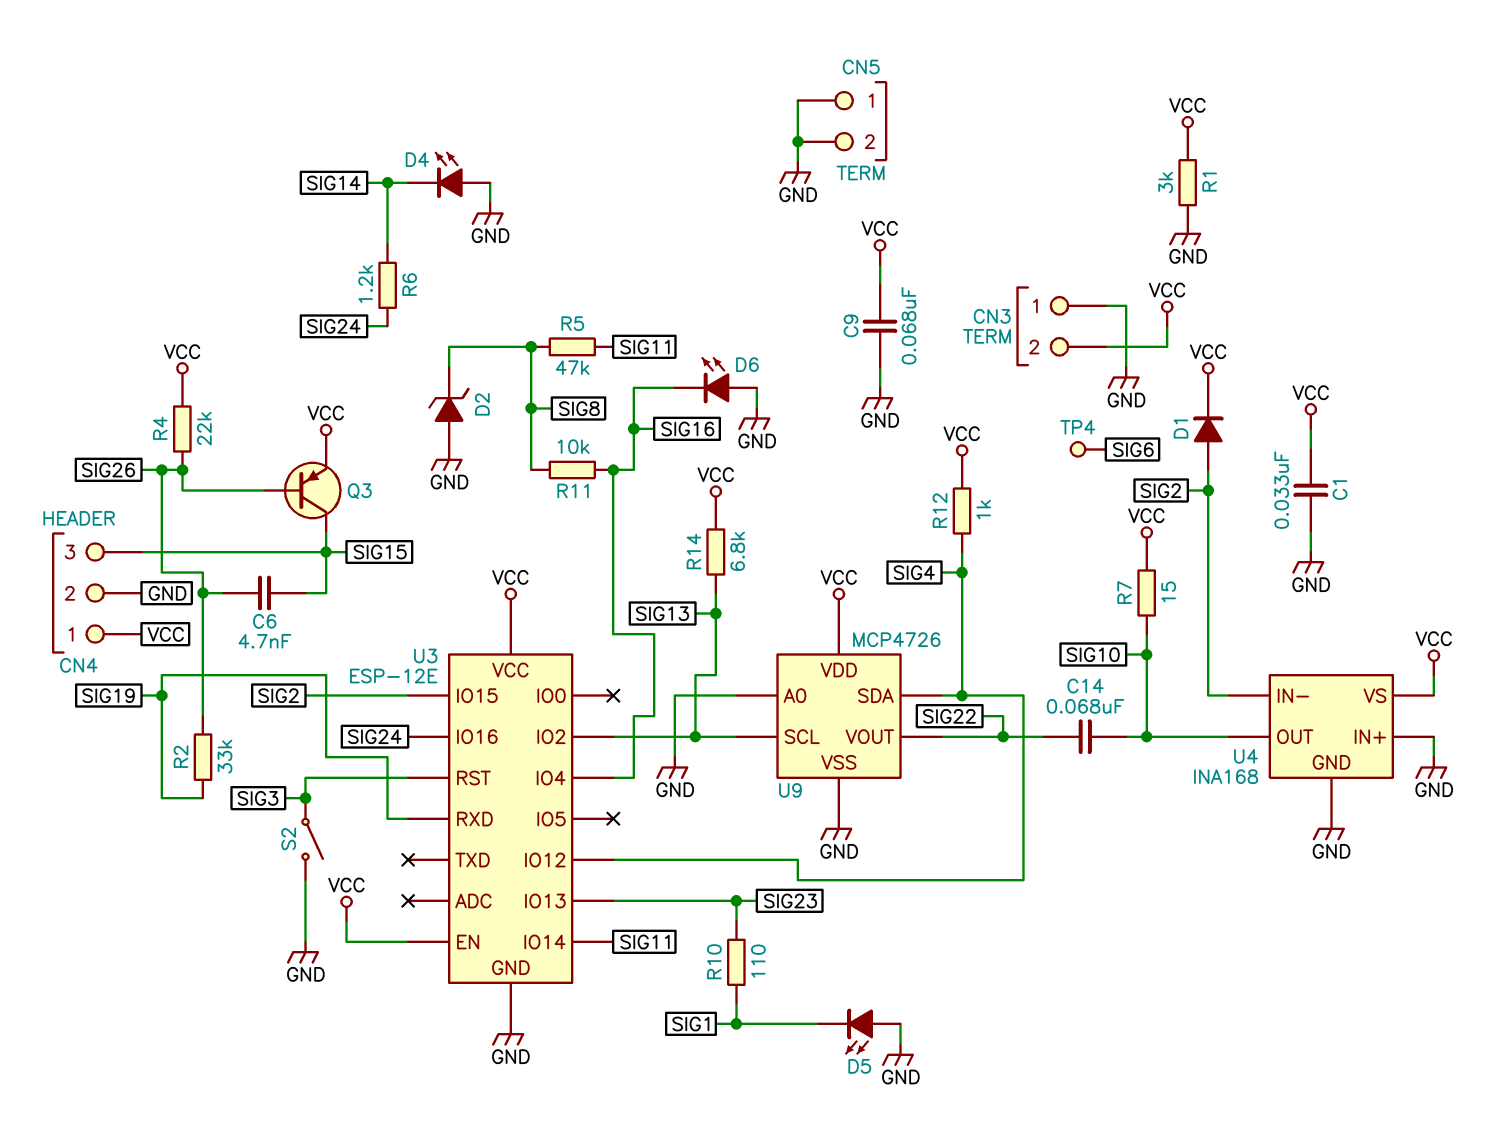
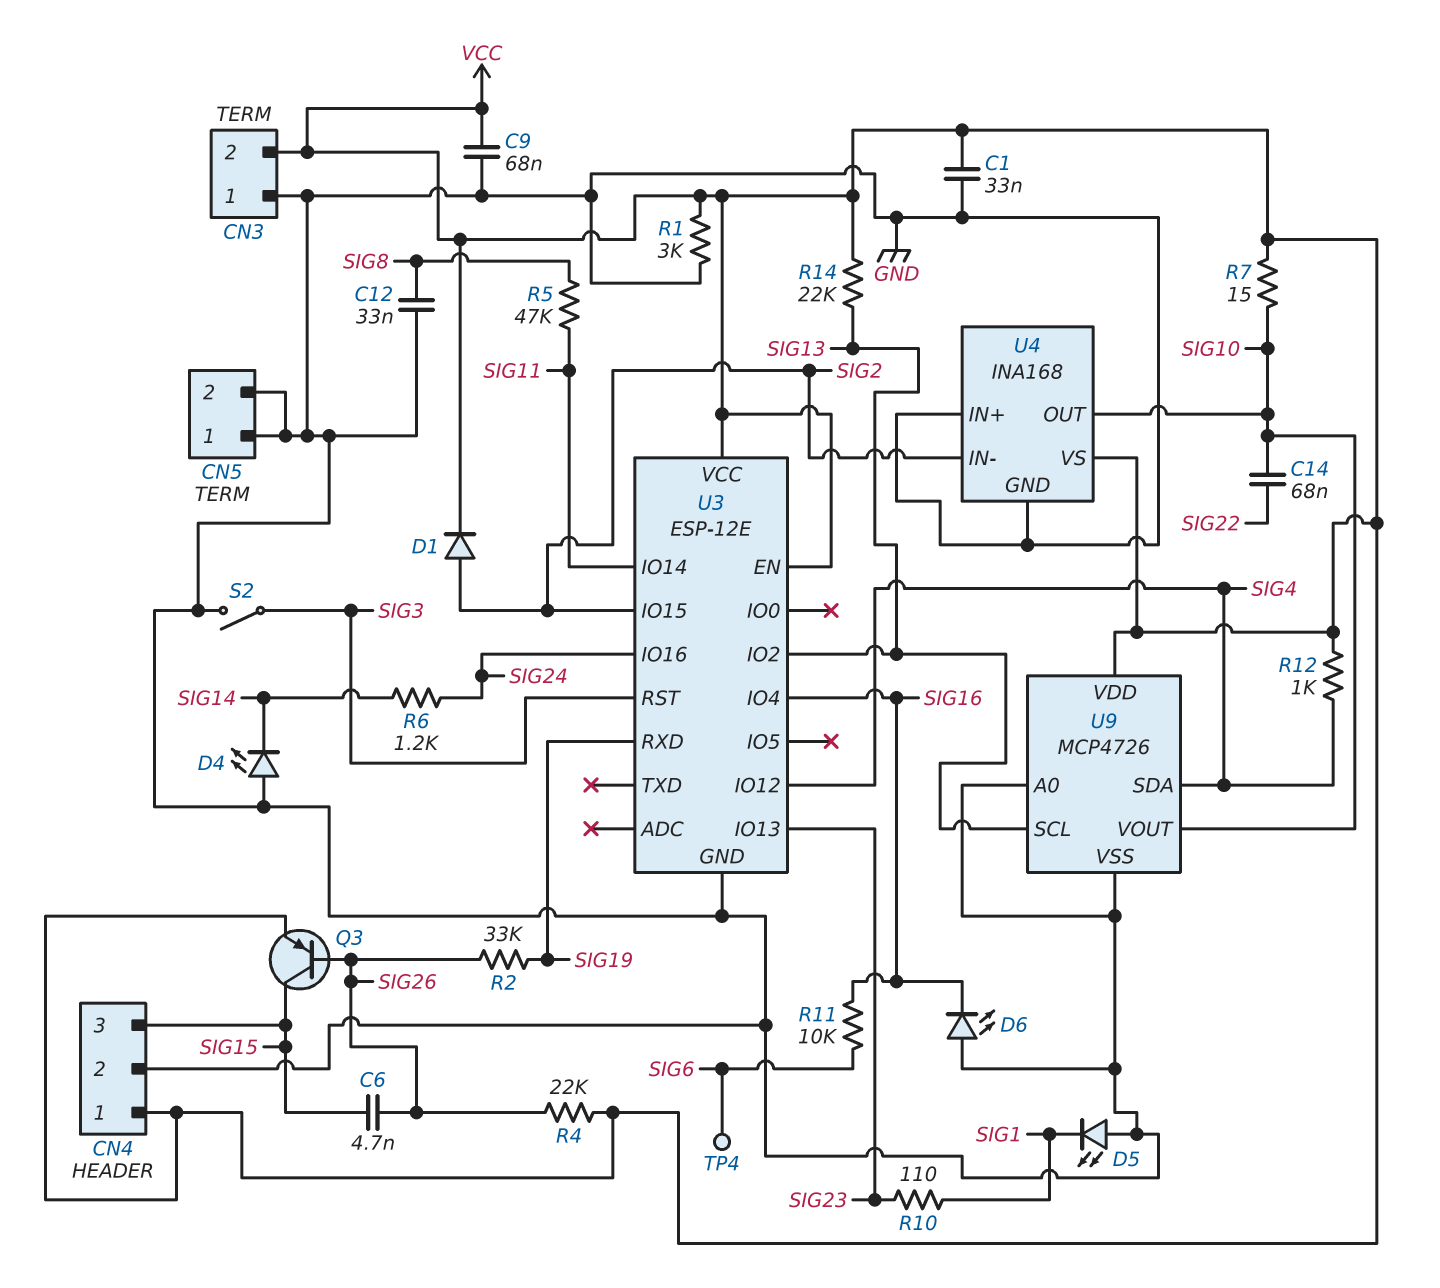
C12: none -> 33nF (GND, SIG8)
D2: zener (A GND, K SIG8) -> none
R11: 10k (SIG8, SIG16) -> 10k (SIG6, SIG16)
R14: 6.8k (SIG13, VCC) -> 22k (SIG13, VCC)
U9 pin VOUT: SIG22 -> SIG10

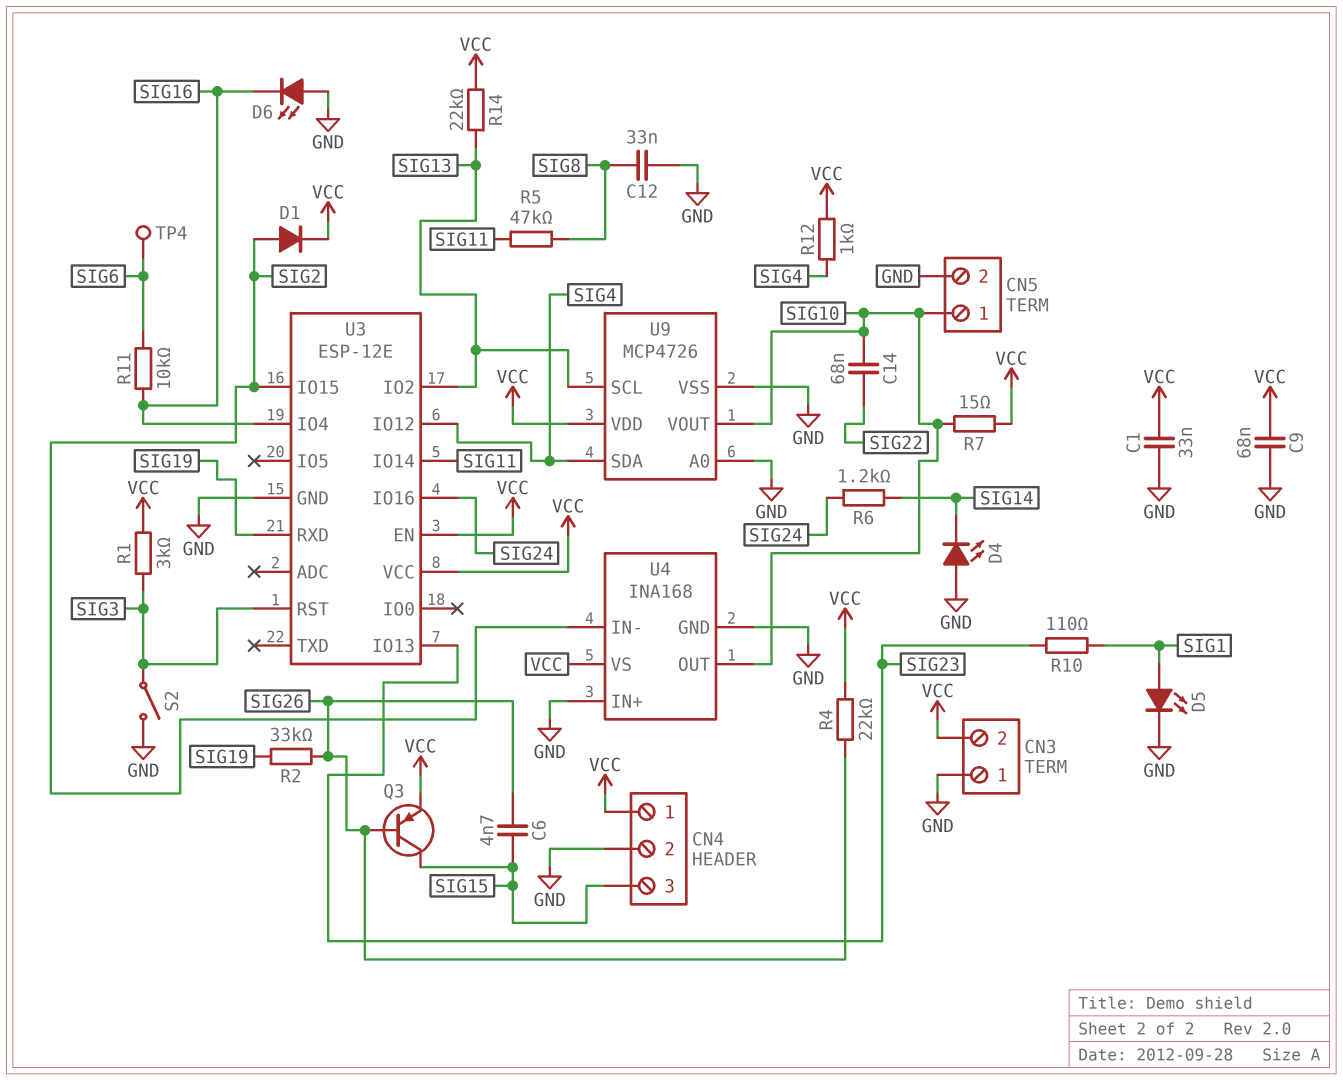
CN5 pin 1: GND -> SIG10
D5: LED (A GND, K SIG1) -> LED (A SIG1, K GND)
R1: 3k (GND, VCC) -> 3k (SIG3, VCC)

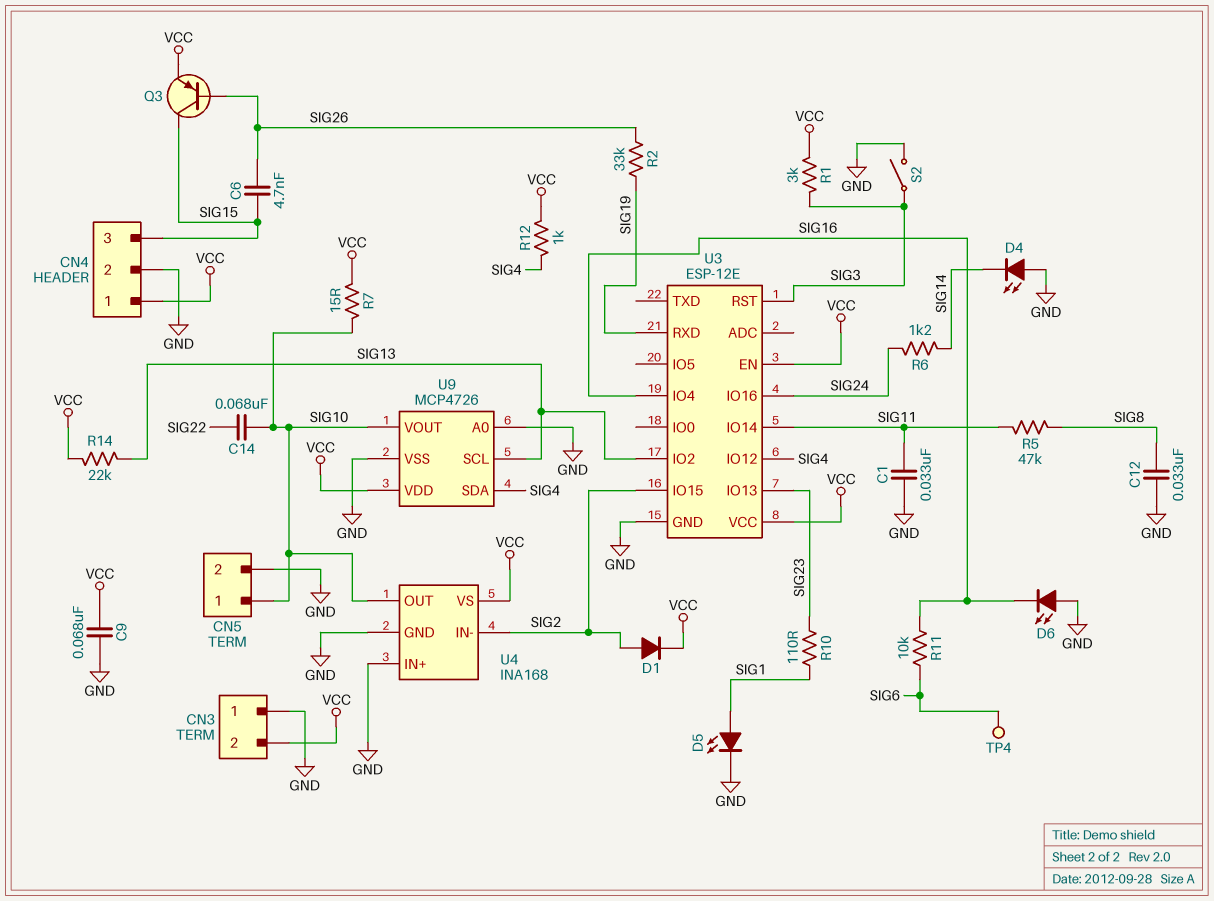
C1: 33nF (GND, VCC) -> 33nF (GND, SIG11)
R4: 22k (SIG26, VCC) -> none

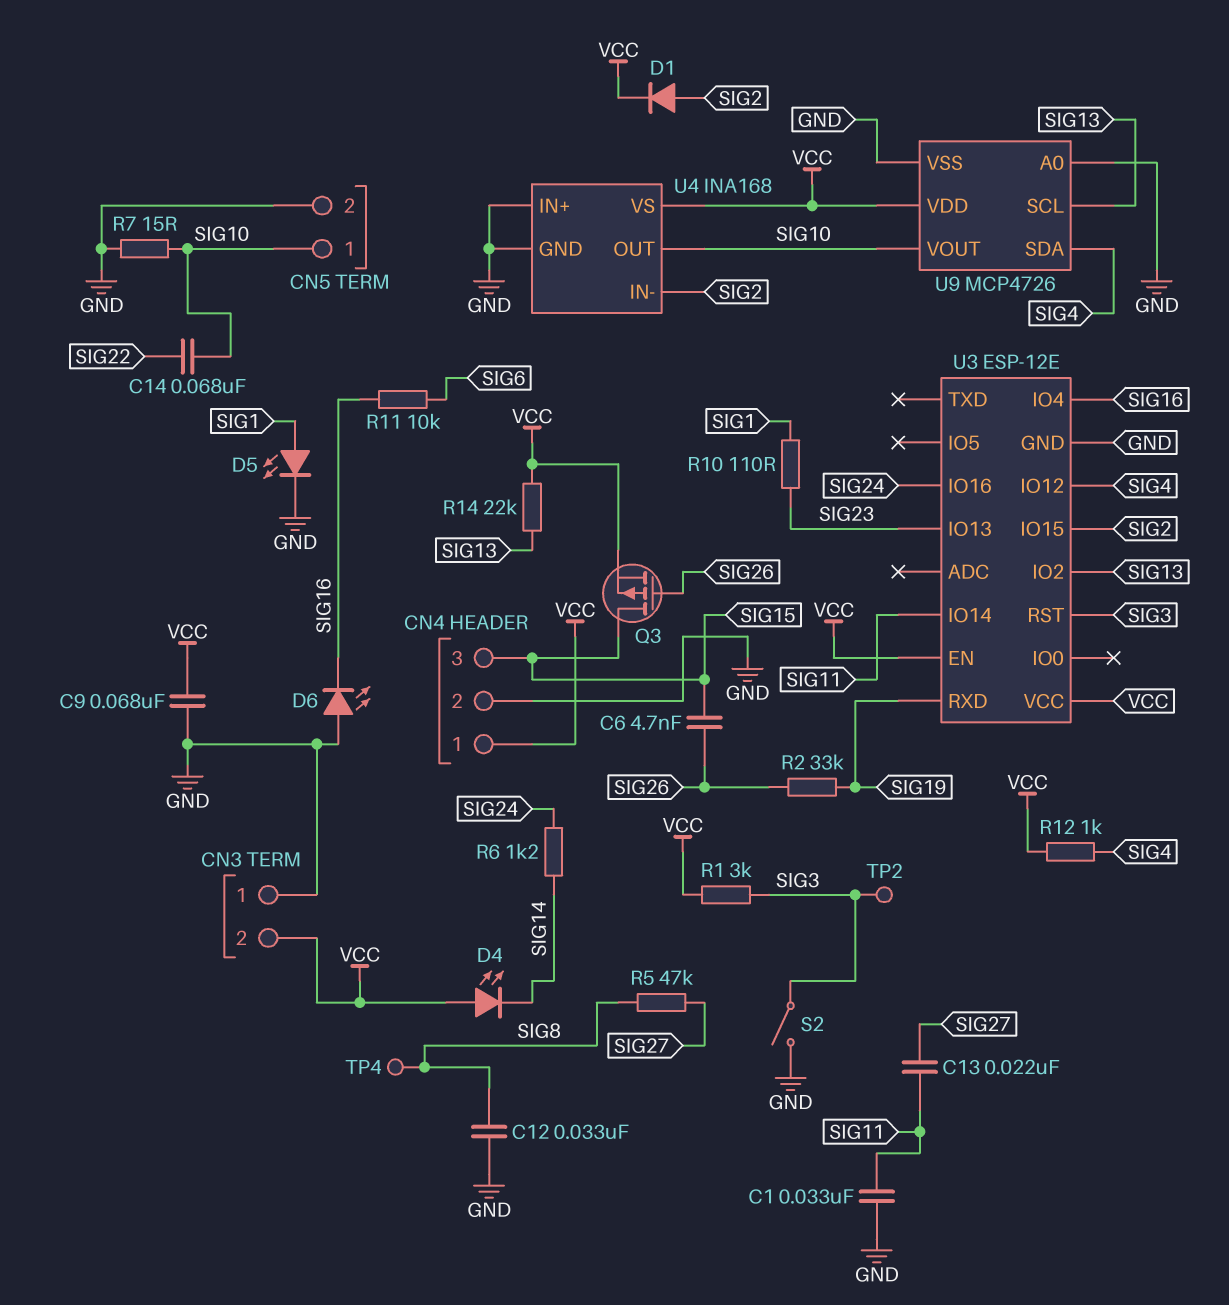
C13: none -> 22nF (SIG11, SIG27)
D4: LED (A GND, K SIG14) -> LED (A VCC, K SIG14)
Q3: PNP (B SIG26, C SIG15, E VCC) -> PMOS (G SIG26, D SIG15, S VCC)
R5: 47k (SIG8, SIG11) -> 47k (SIG8, SIG27)
R7: 15 (SIG10, VCC) -> 15 (GND, SIG10)
TP2: none -> test point (SIG3)
TP4: test point (SIG6) -> test point (SIG8)

